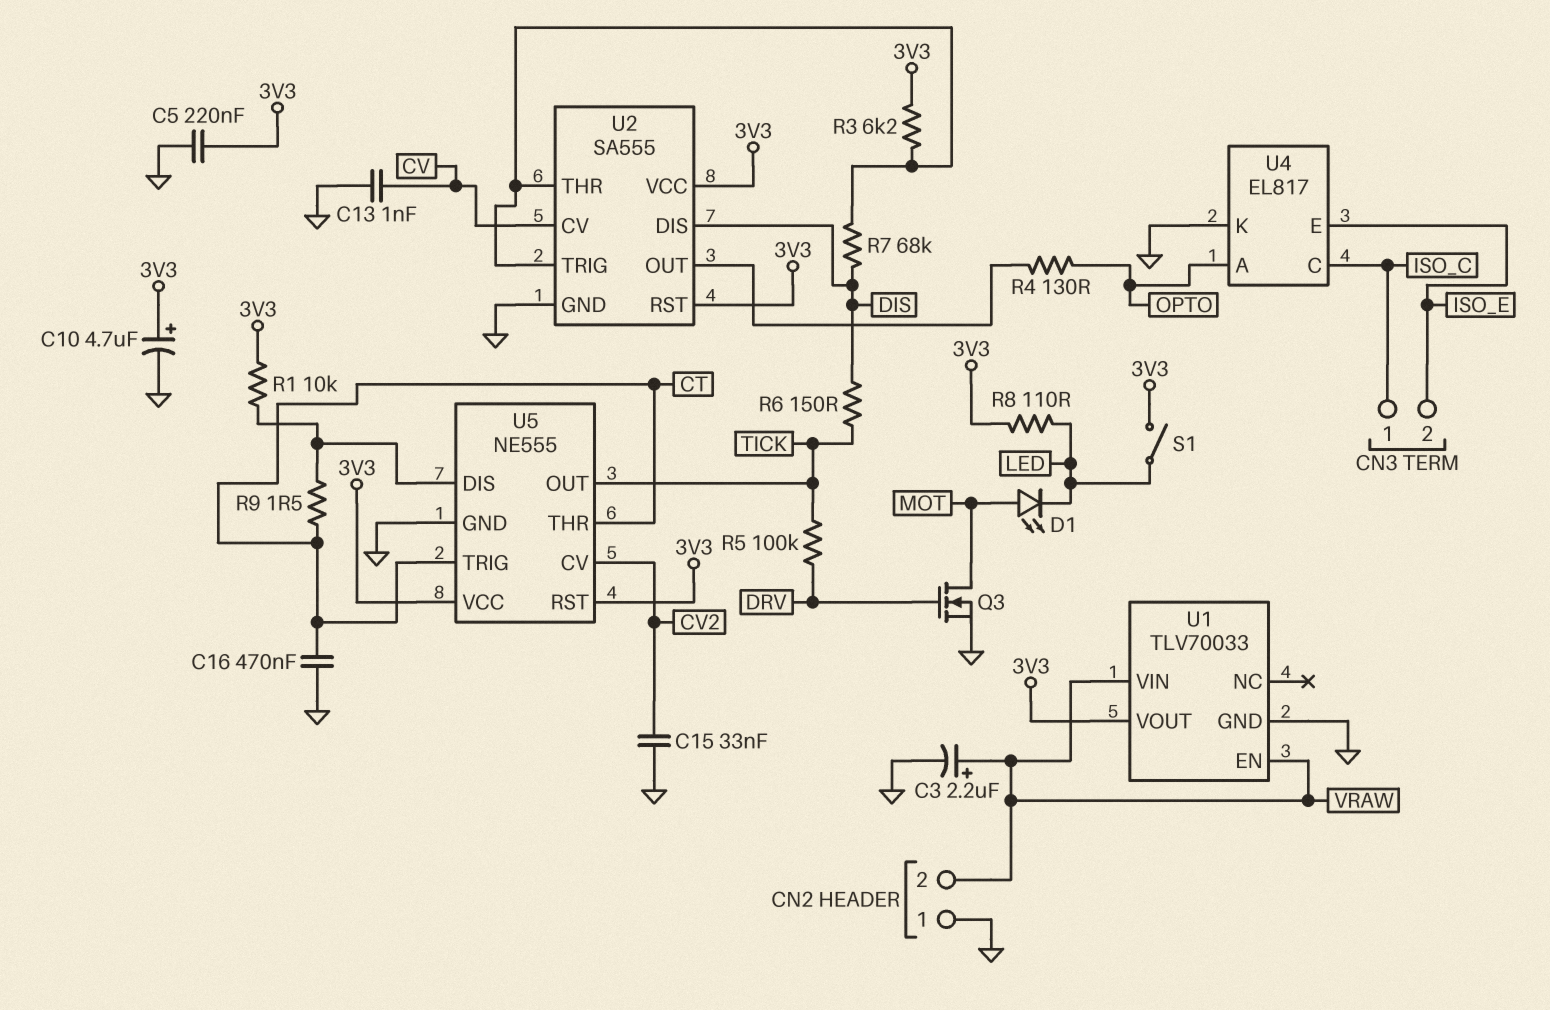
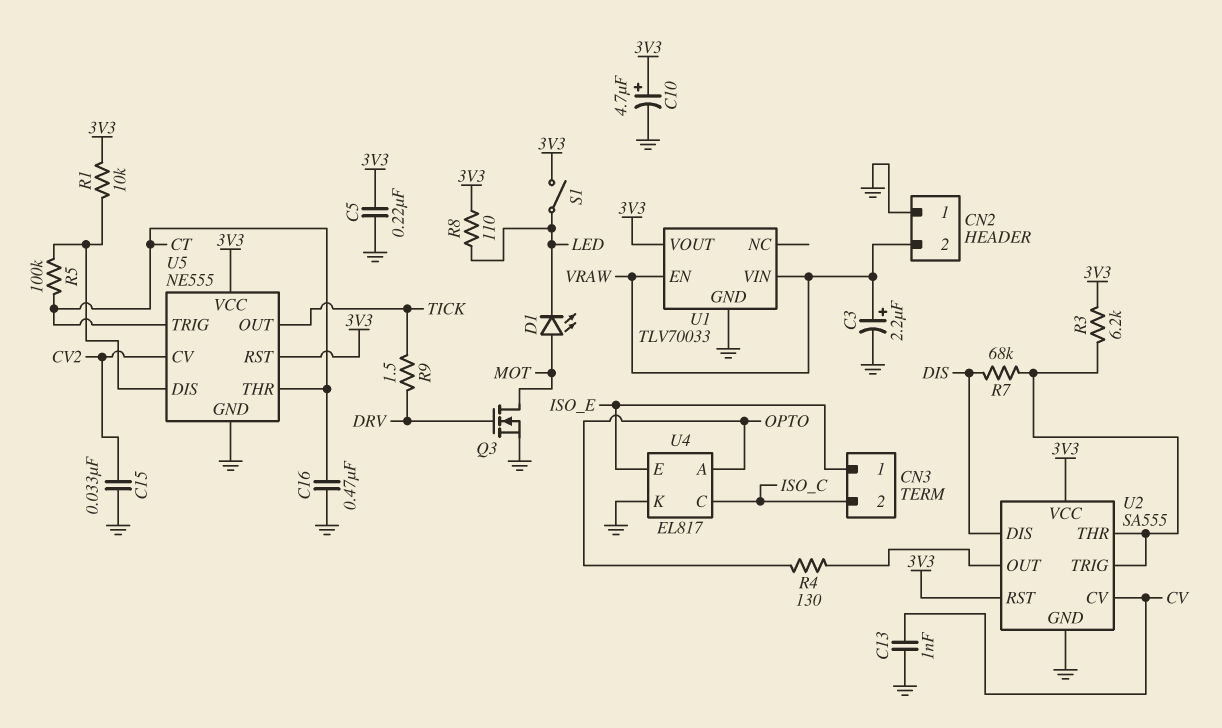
CN3 pin 1: ISO_C -> ISO_E
CN3 pin 2: ISO_E -> ISO_C
R5: 100k (DRV, TICK) -> 100k (CT, U5/DIS)
R6: 150 (DIS, TICK) -> none
R9: 1.5 (CT, U5/DIS) -> 1.5 (DRV, TICK)

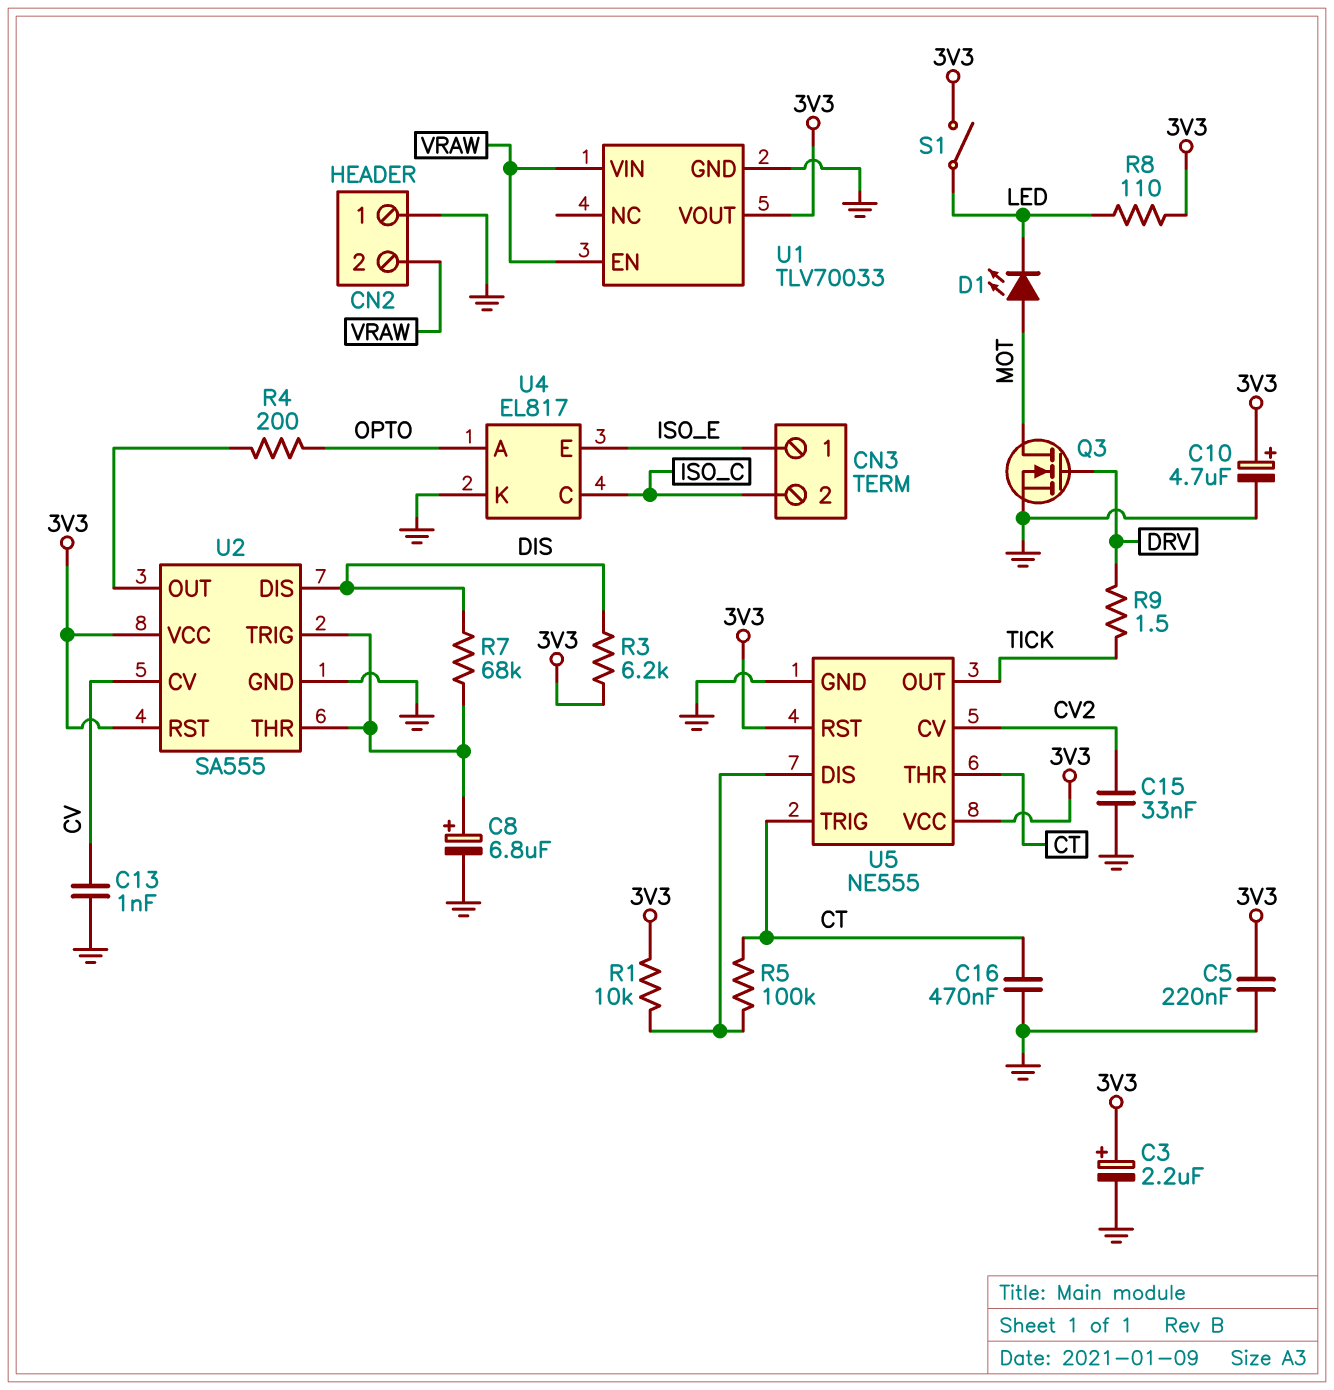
C3: 2.2uF (plus VRAW, minus GND) -> 2.2uF (plus 3V3, minus GND)
C8: none -> 6.8uF (plus U2/THR, minus GND)
R3: 6.2k (3V3, U2/THR) -> 6.2k (3V3, DIS)
R4: 130 (OPTO, U2/OUT) -> 200 (OPTO, U2/OUT)

